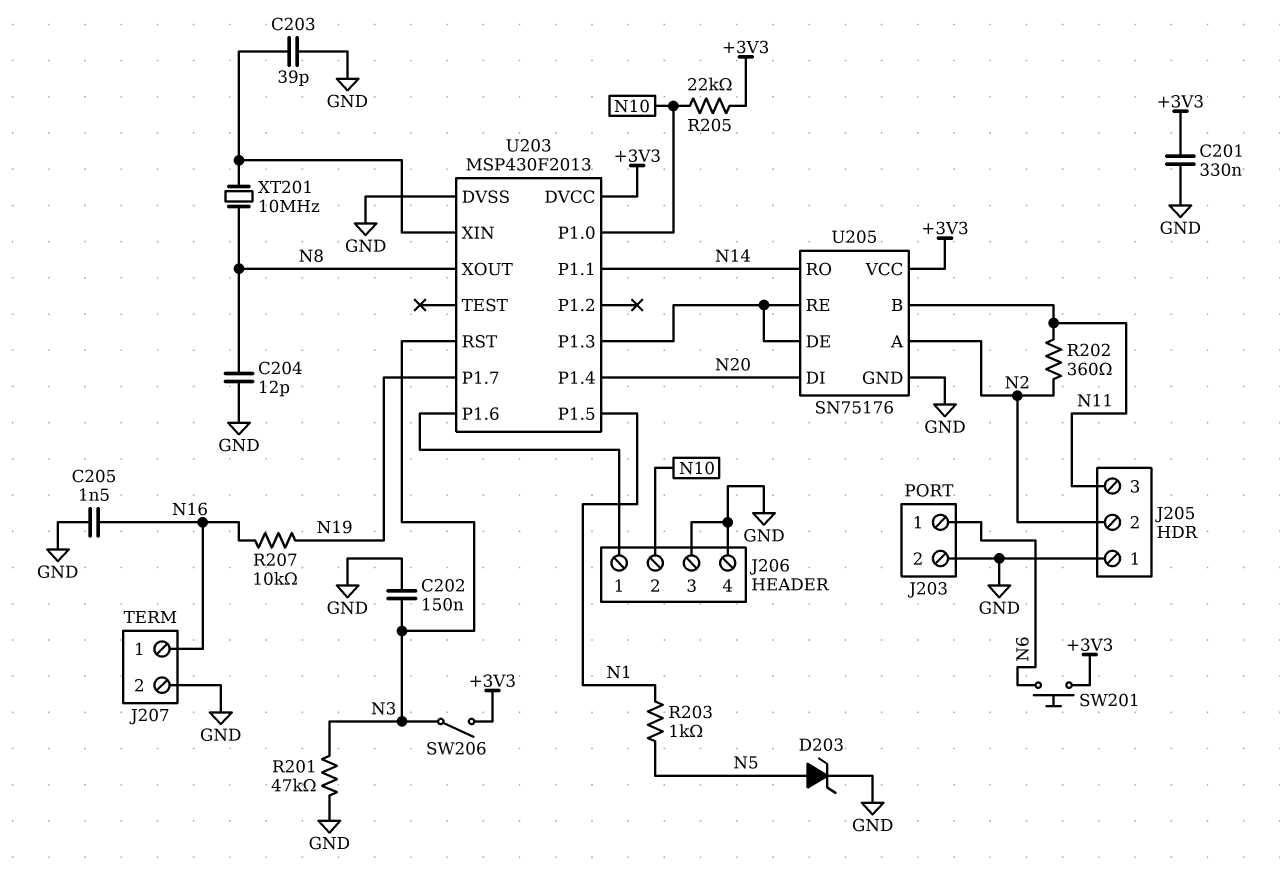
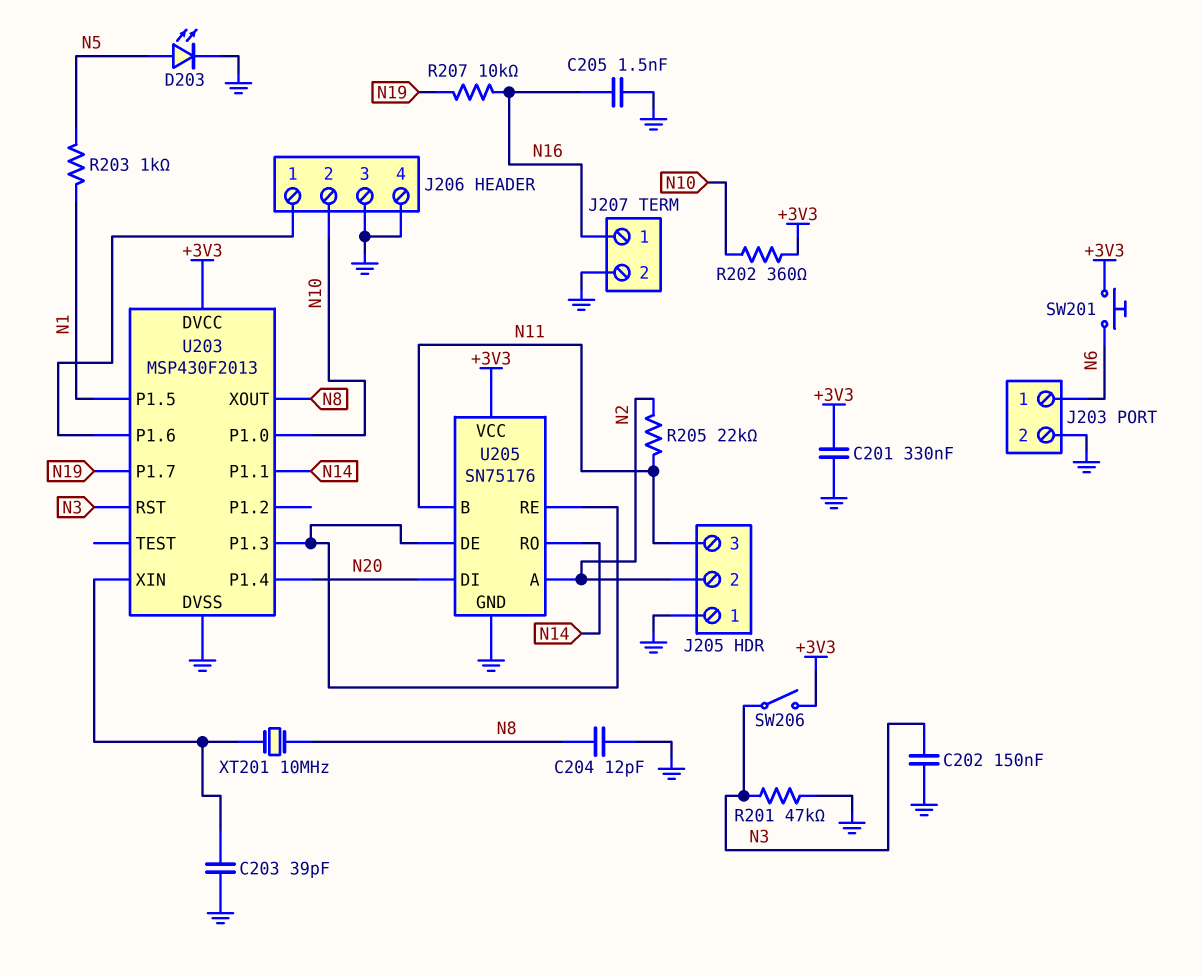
D203: zener (A N5, K GND) -> LED (A N5, K GND)
R202: 360 (N2, N11) -> 360 (+3V3, N10)
R205: 22k (+3V3, N10) -> 22k (N2, N11)

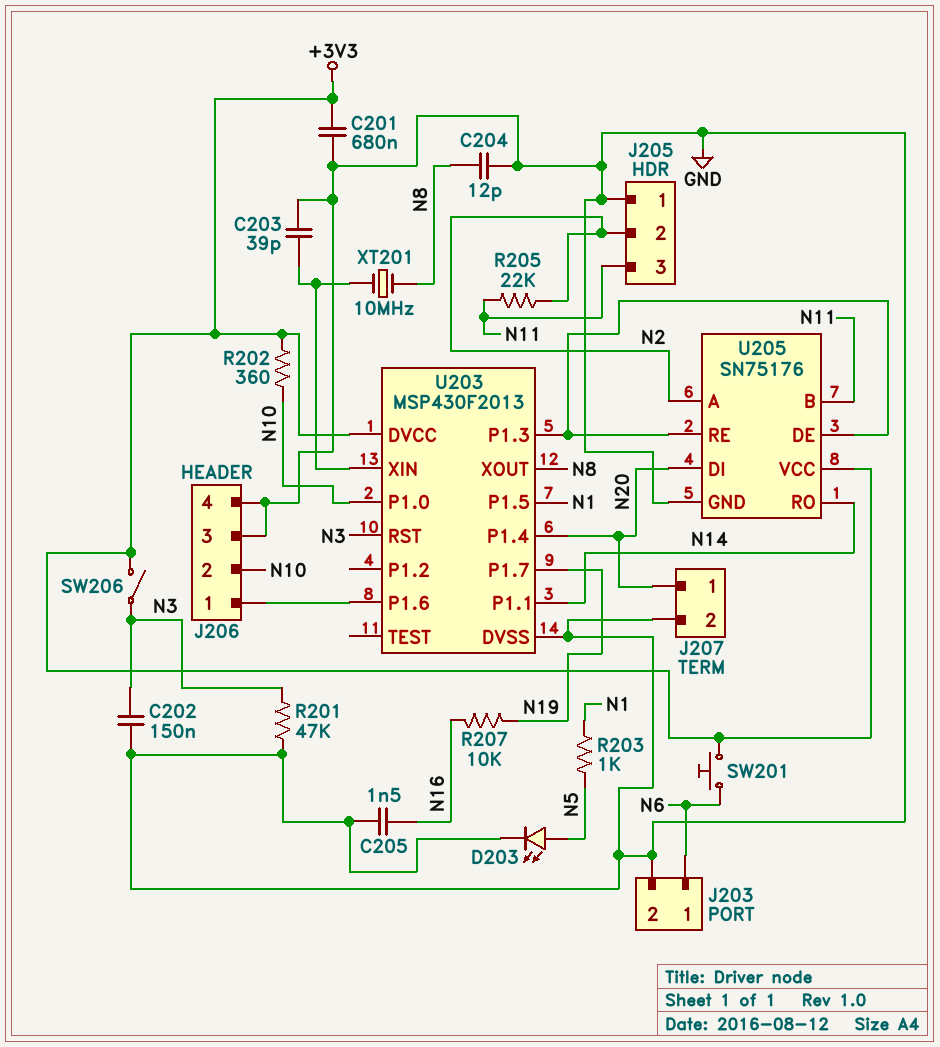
C201: 330nF (+3V3, GND) -> 680nF (+3V3, GND)
J207 pin 1: N16 -> N20

